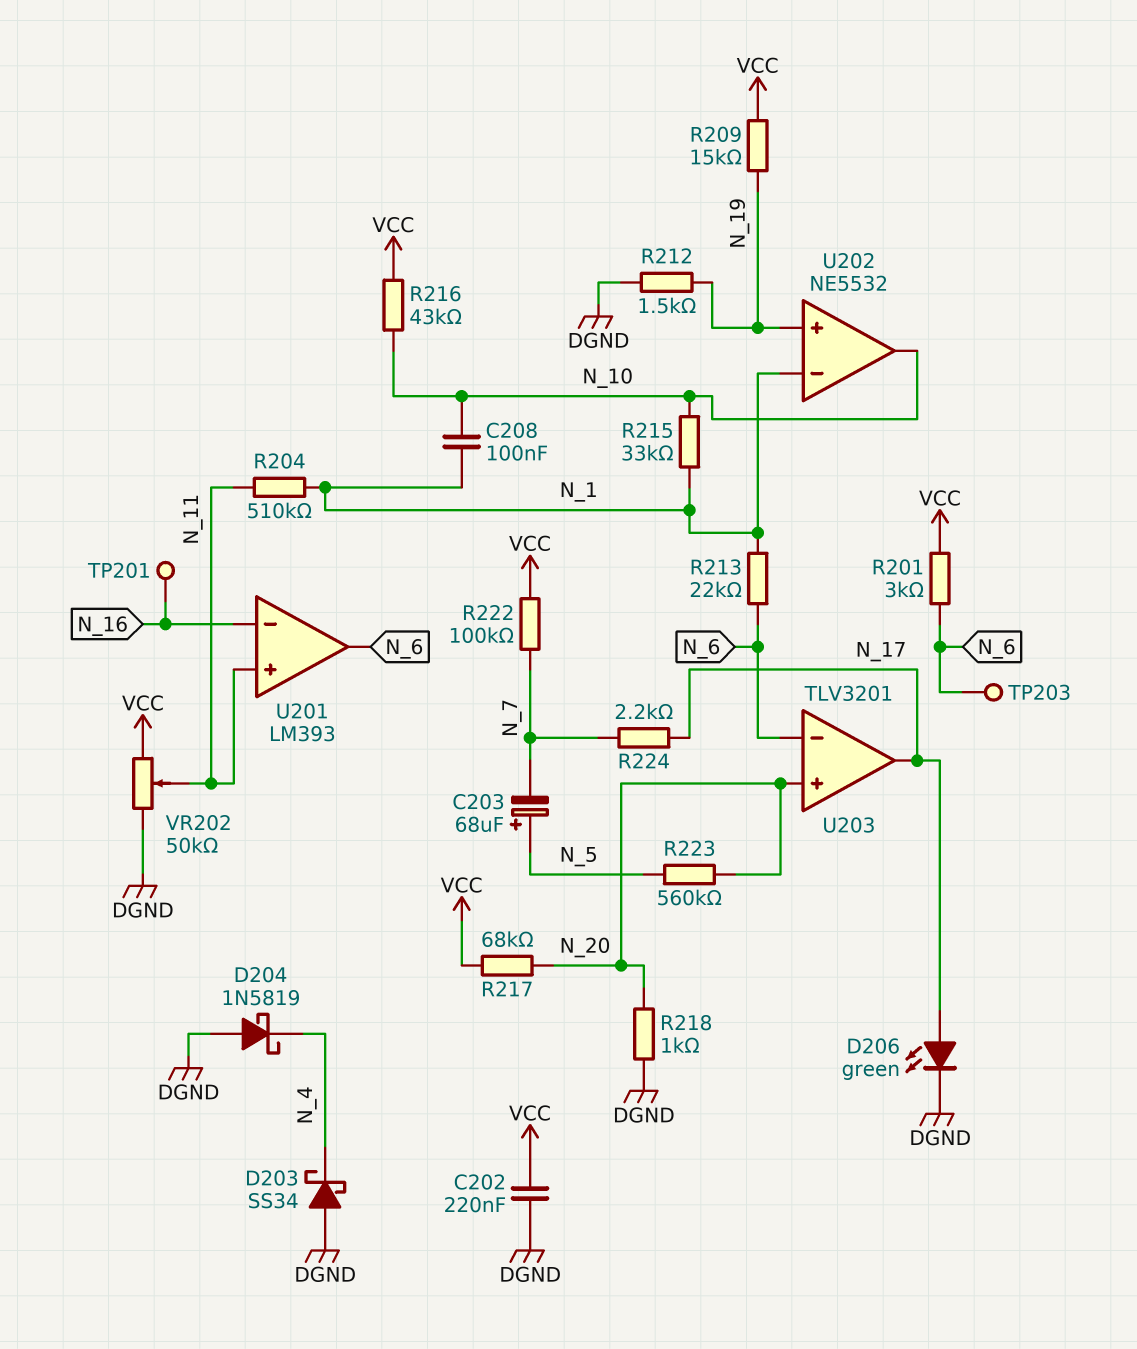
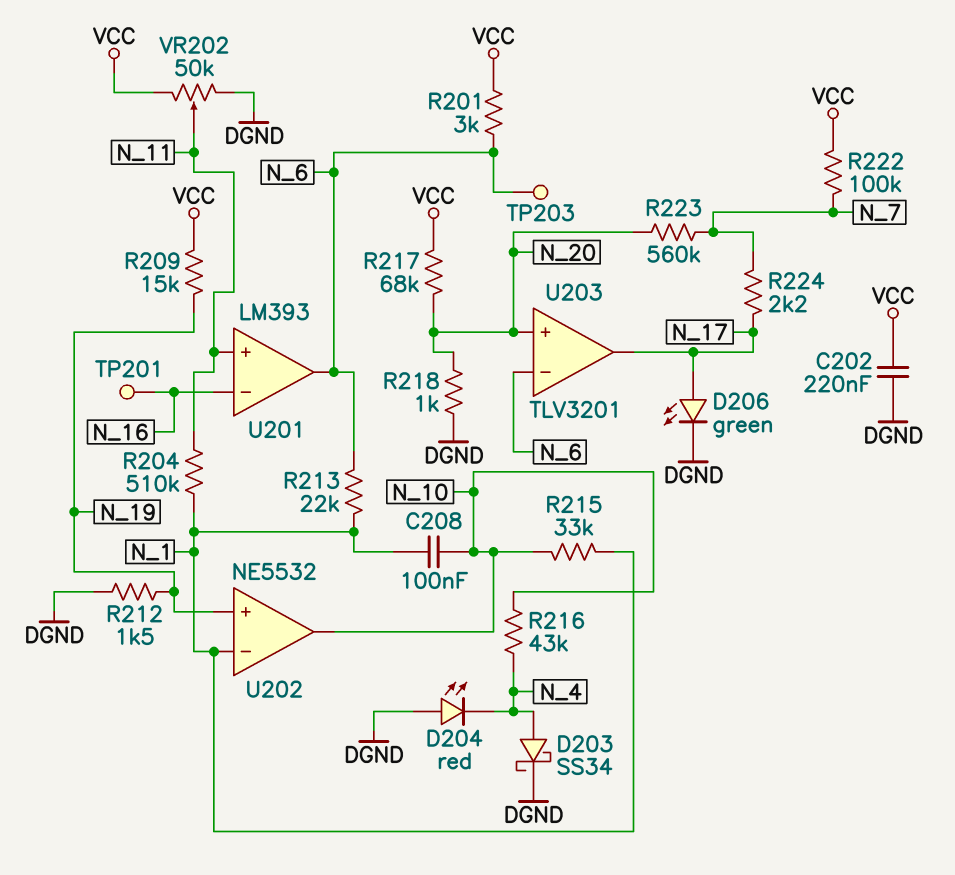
C203: 68uF (plus N_5, minus N_7) -> none
D203: schottky SS34 (A DGND, K N_4) -> schottky SS34 (A N_4, K DGND)
D204: schottky 1N5819 (A DGND, K N_4) -> LED red (A DGND, K N_4)
R216: 43k (N_10, VCC) -> 43k (N_4, N_10)
R223: 560k (N_5, N_20) -> 560k (N_7, N_20)

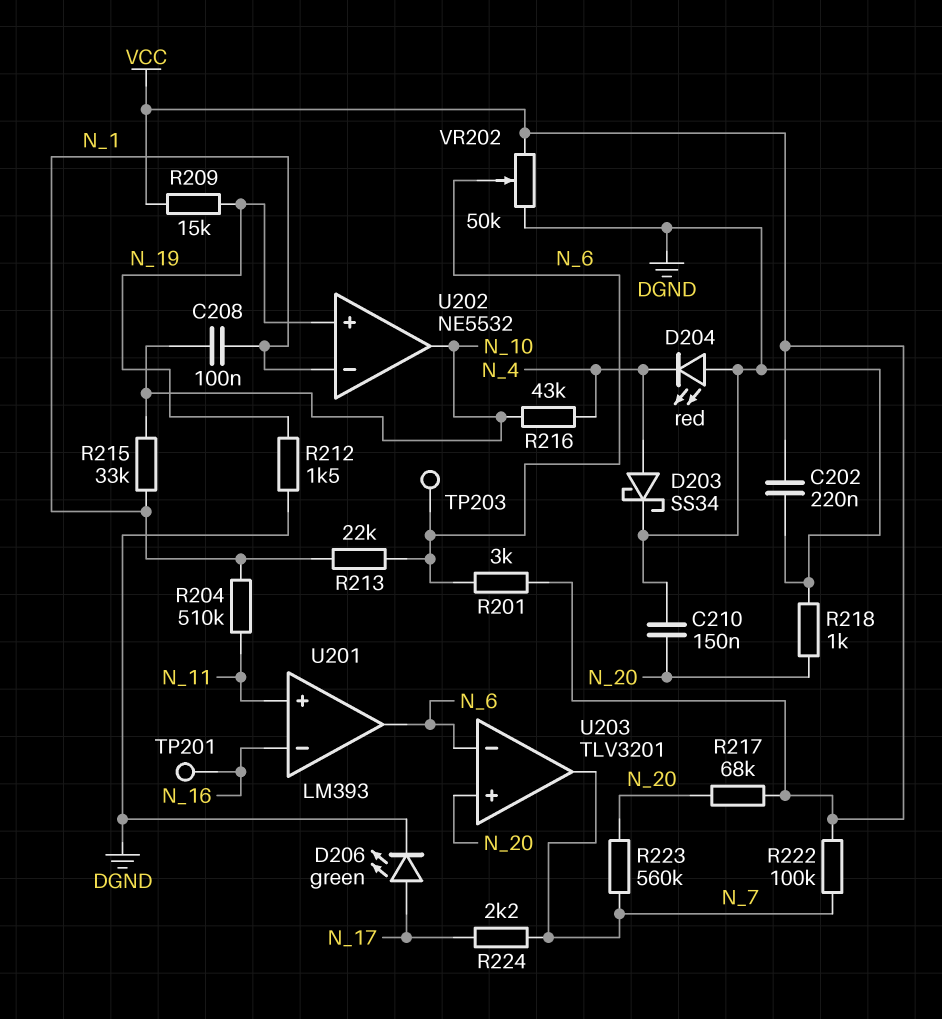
C210: none -> 150nF (DGND, N_20)
U203 pin out: N_17 -> N_7
VR202: 50k (DGND, VCC, wiper N_11) -> 50k (DGND, VCC, wiper N_6)

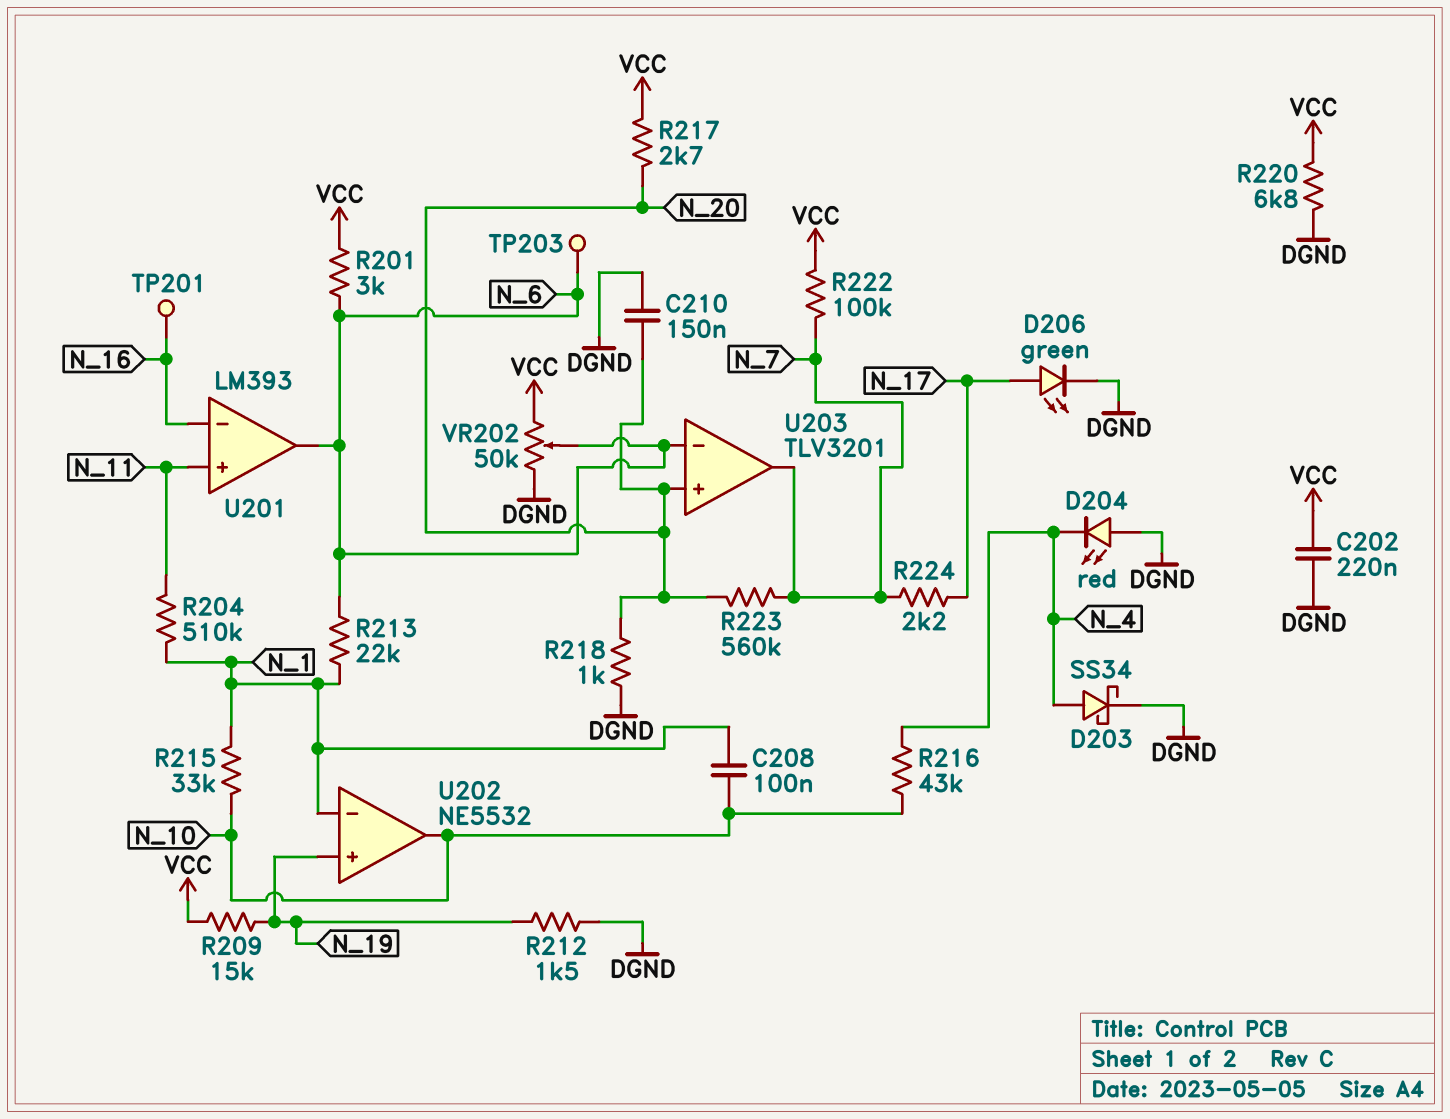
R217: 68k (N_20, VCC) -> 2.7k (N_20, VCC)
R220: none -> 6.8k (DGND, VCC)

